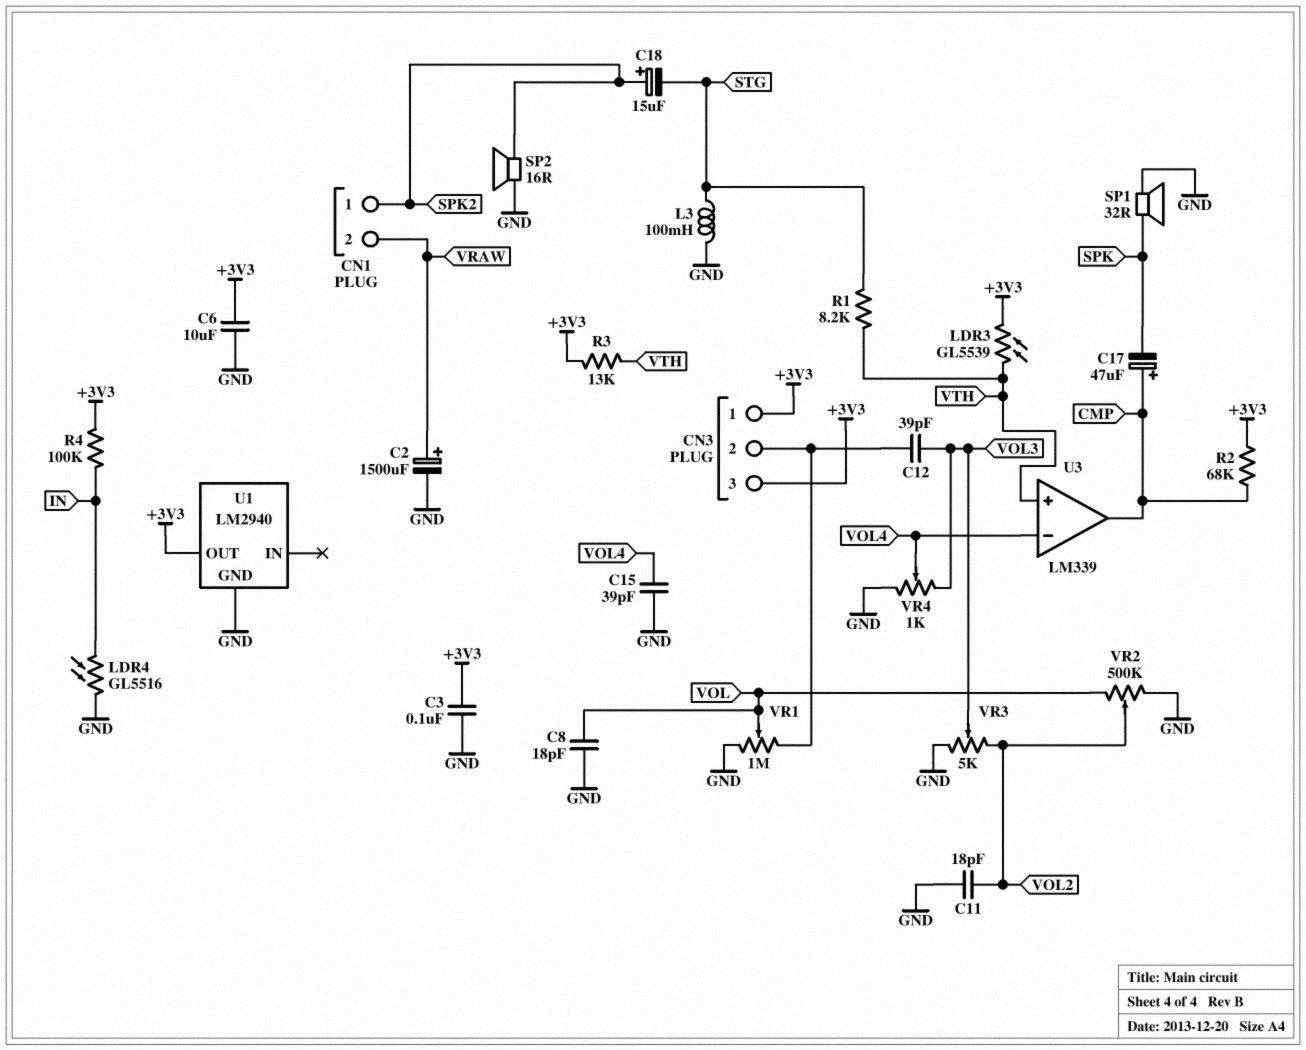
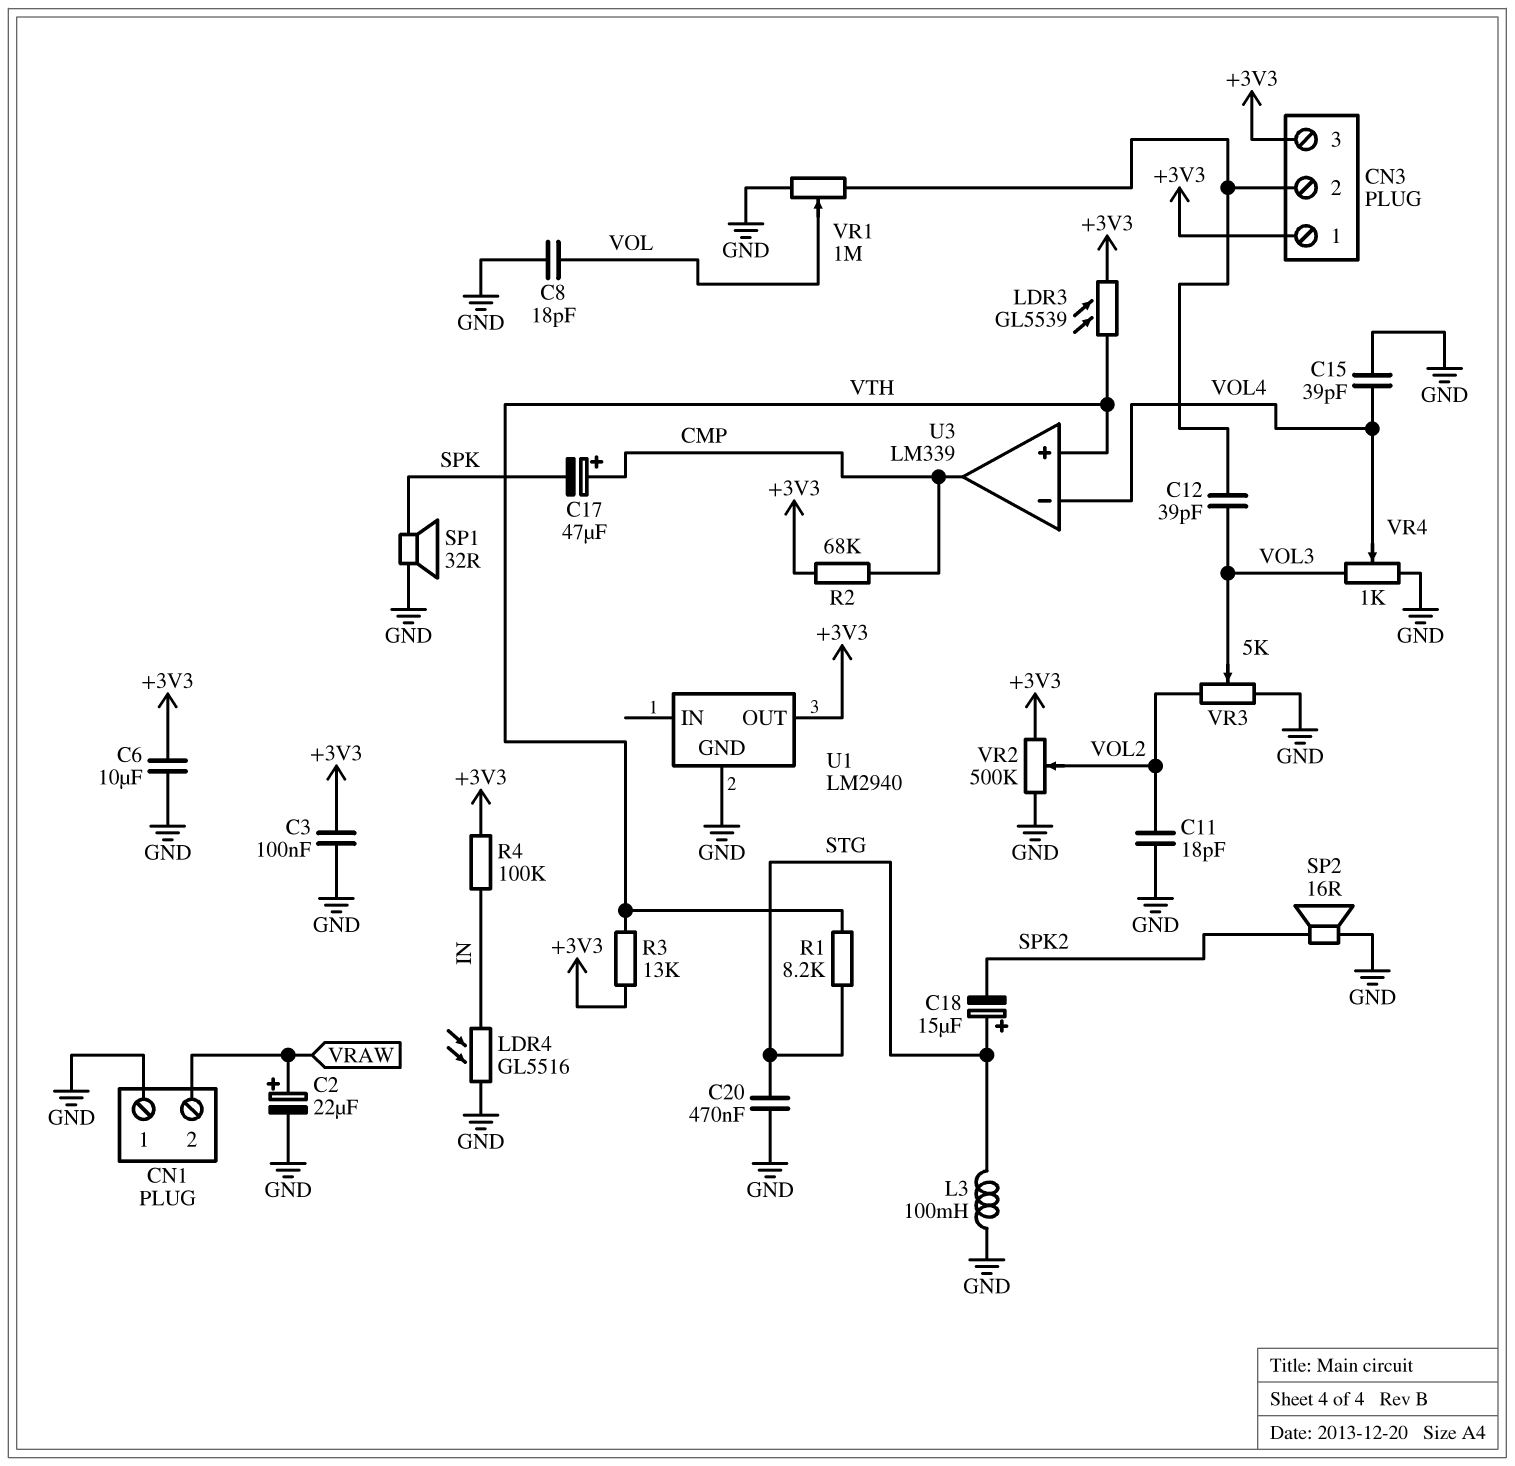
C2: 1500uF (plus VRAW, minus GND) -> 22uF (plus VRAW, minus GND)
C18: 15uF (plus SPK2, minus STG) -> 15uF (plus STG, minus SPK2)
C20: none -> 470nF (GND, STG)
CN1 pin 1: SPK2 -> GND
VR2: 500k (GND, VOL, wiper VOL2) -> 500k (+3V3, GND, wiper VOL2)

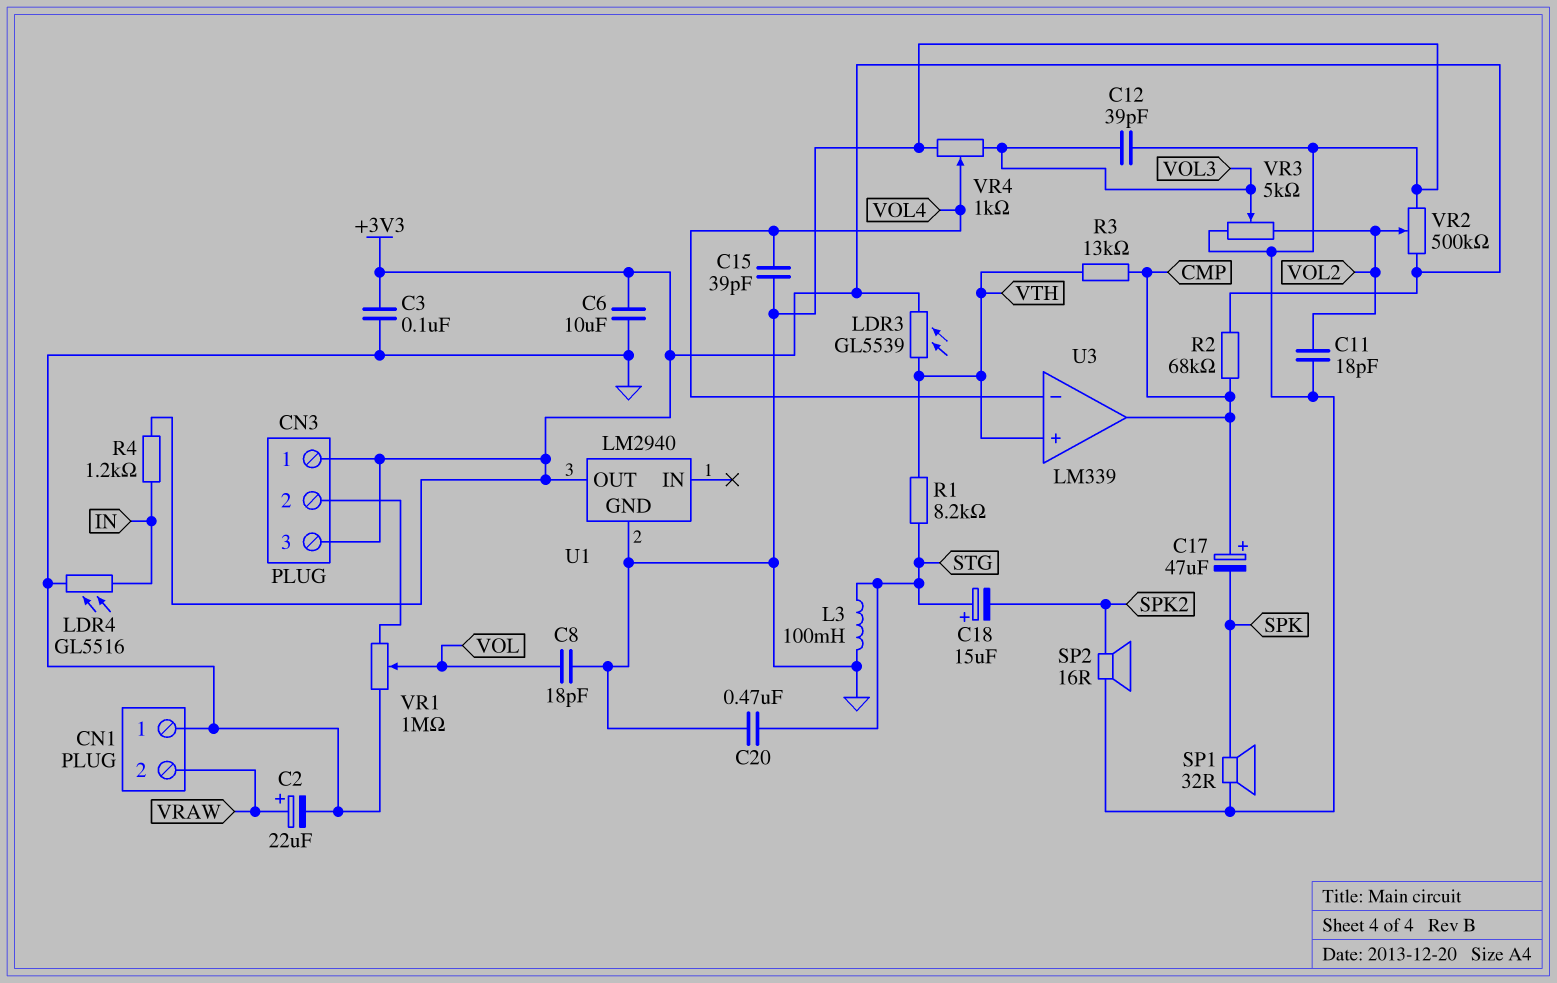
C12: 39pF (CN3/2, VOL3) -> 39pF (GND, VOL3)
R3: 13k (+3V3, VTH) -> 13k (CMP, VTH)
R4: 100k (+3V3, IN) -> 1.2k (+3V3, IN)

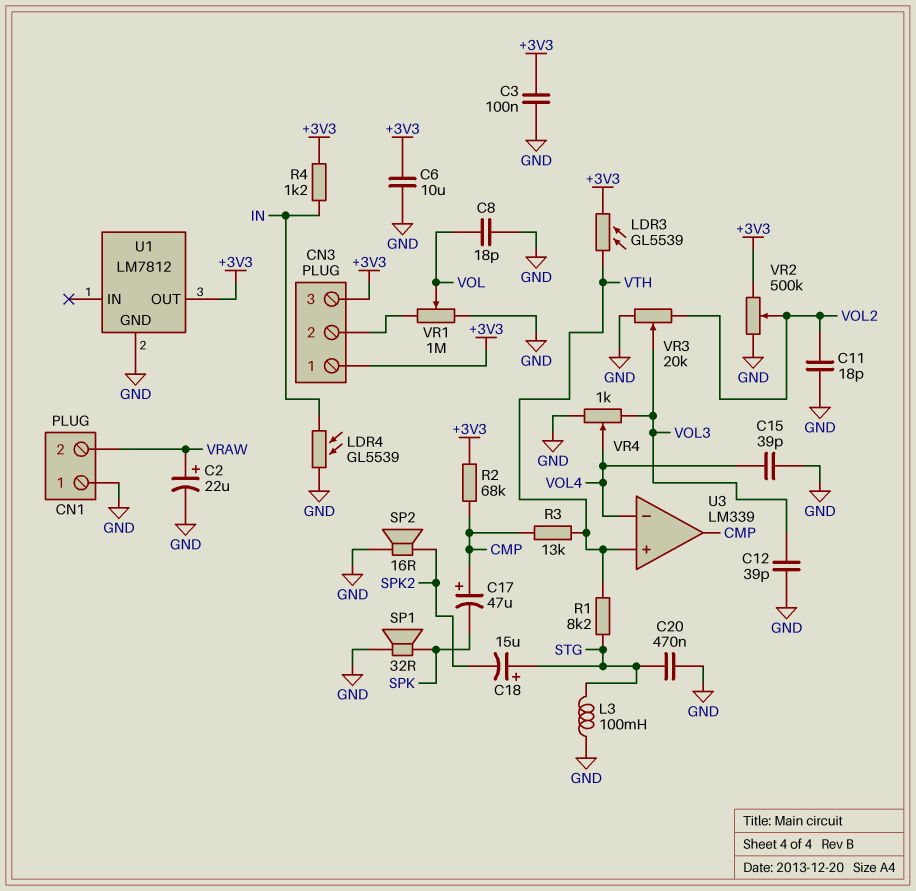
LDR4: GL5516 (GND, IN) -> GL5539 (GND, IN)
U1: LM2940 -> LM7812
VR3: 5k (GND, VOL2, wiper VOL3) -> 20k (GND, VOL2, wiper VOL3)

